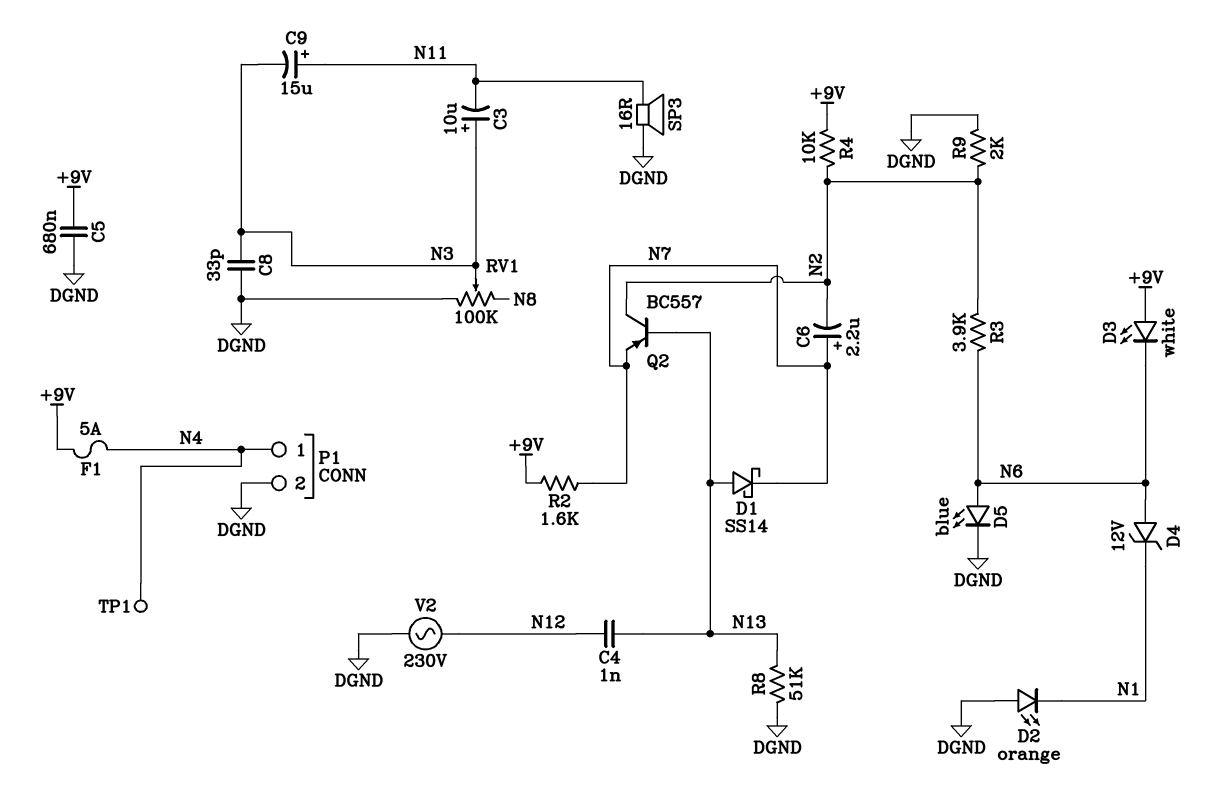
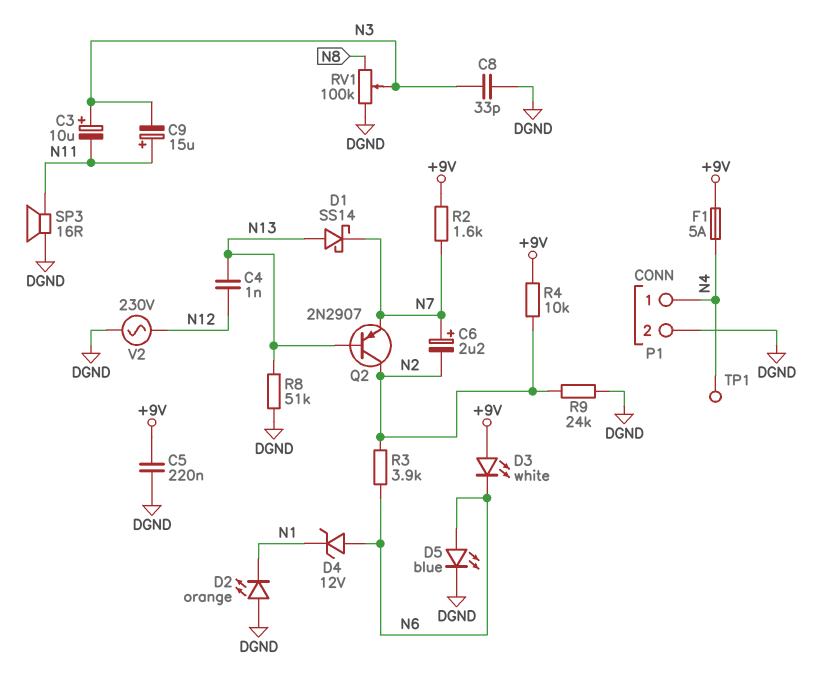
C5: 680nF (+9V, DGND) -> 220nF (+9V, DGND)
Q2: PNP BC557 (B N13, C N2, E N7) -> PNP 2N2907 (B N13, C N2, E N7)
R9: 2k (DGND, N2) -> 24k (DGND, N2)

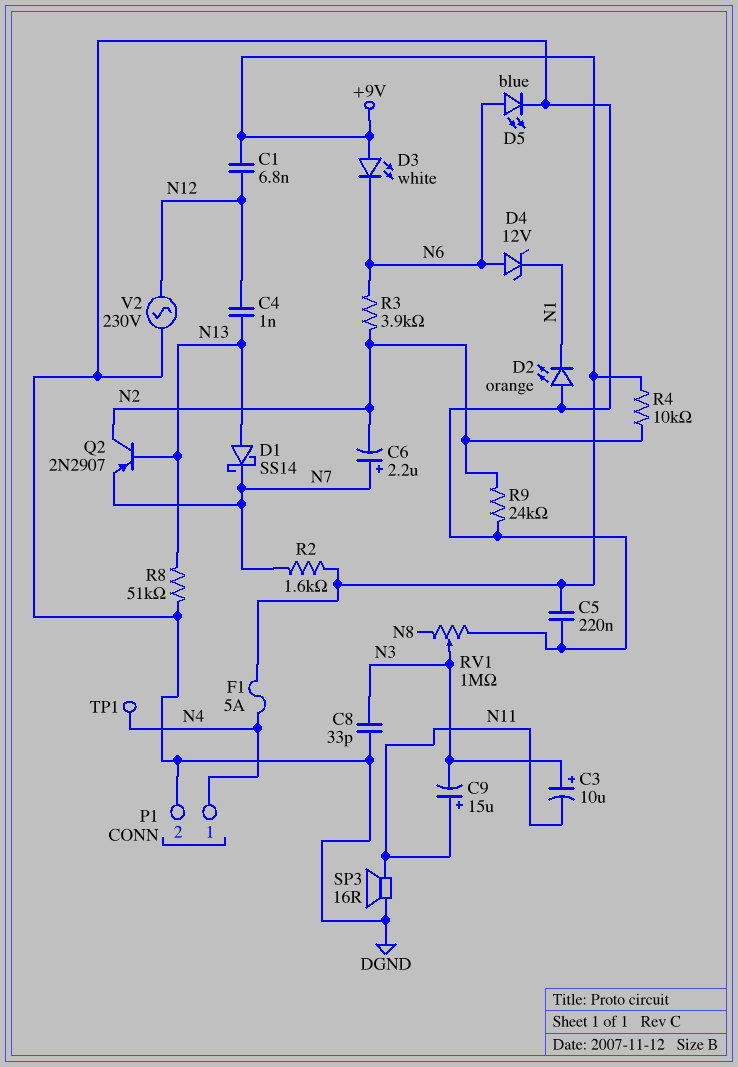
C1: none -> 6.8nF (+9V, N12)
RV1: 100k (DGND, N8, wiper N3) -> 1M (DGND, N8, wiper N3)

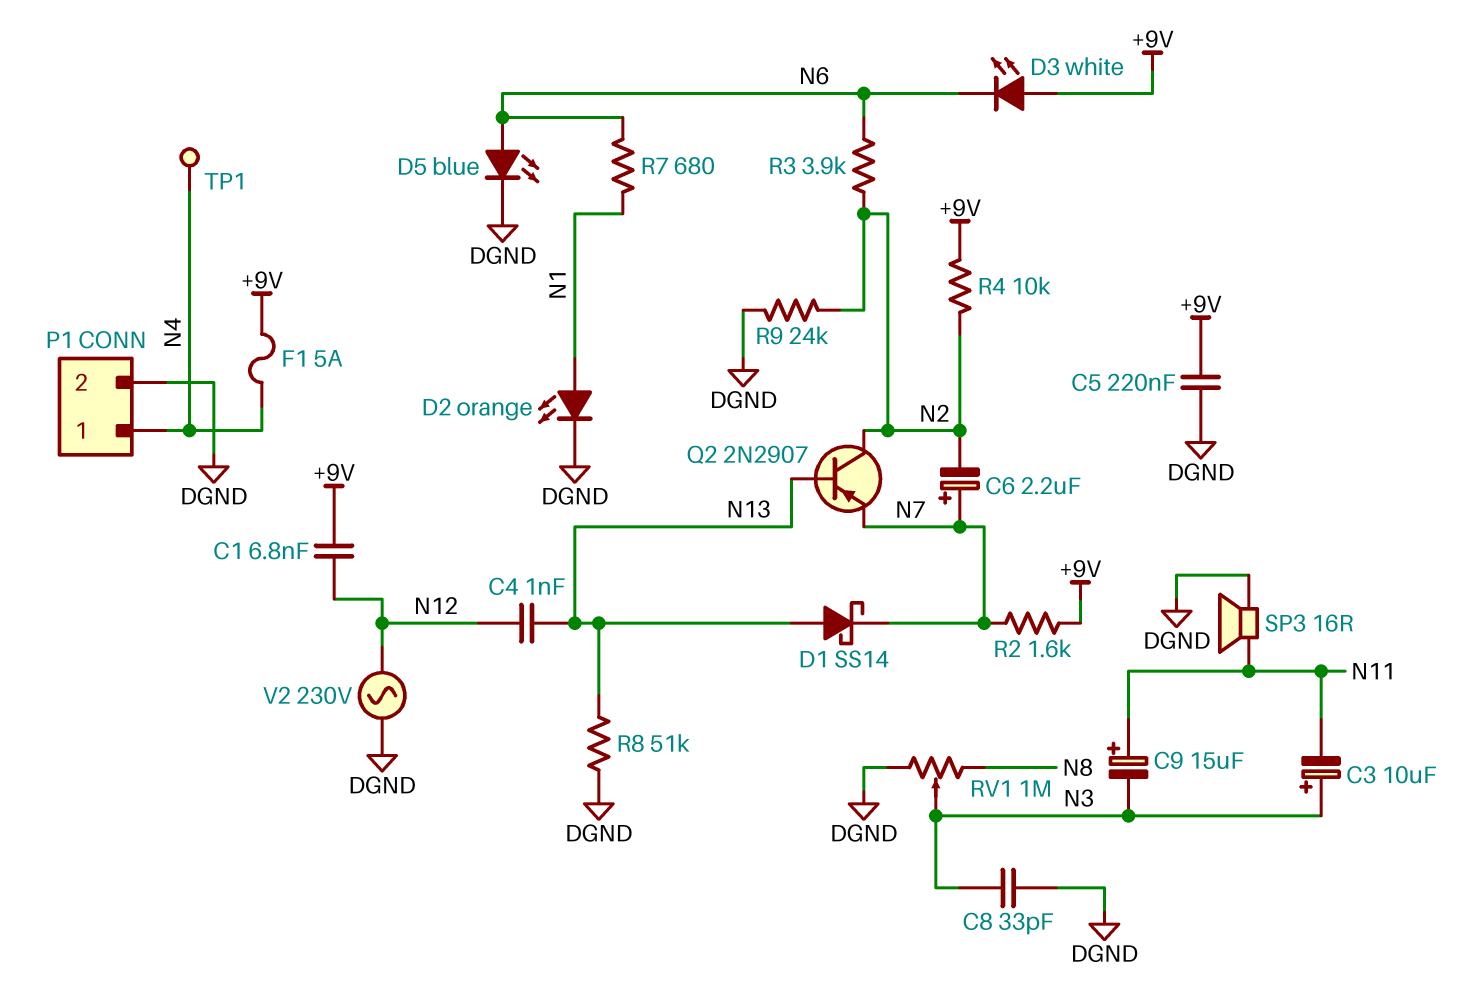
D2: LED orange (A DGND, K N1) -> LED orange (A N1, K DGND)
D4: zener 12V (A N6, K N1) -> none
R7: none -> 680 (N1, N6)

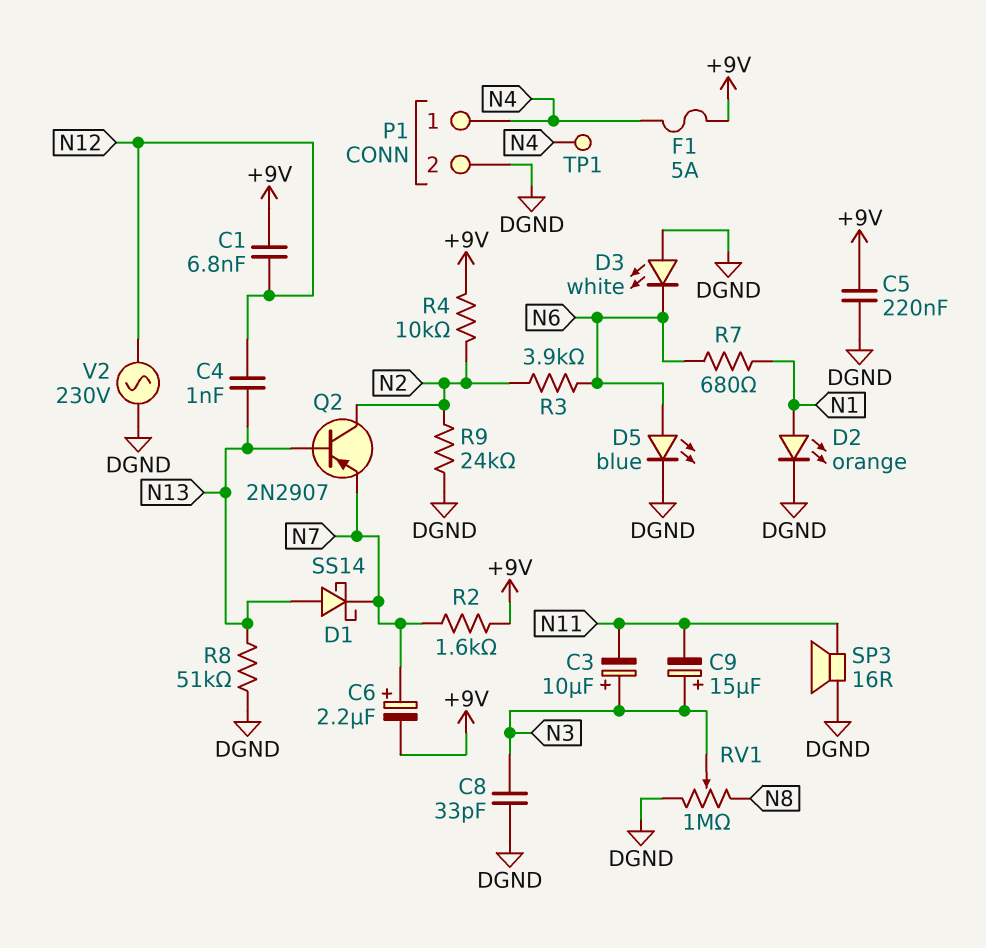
C6: 2.2uF (plus N7, minus N2) -> 2.2uF (plus N7, minus +9V)
C9: 15uF (plus N11, minus N3) -> 15uF (plus N3, minus N11)
D3: LED white (A +9V, K N6) -> LED white (A DGND, K N6)

